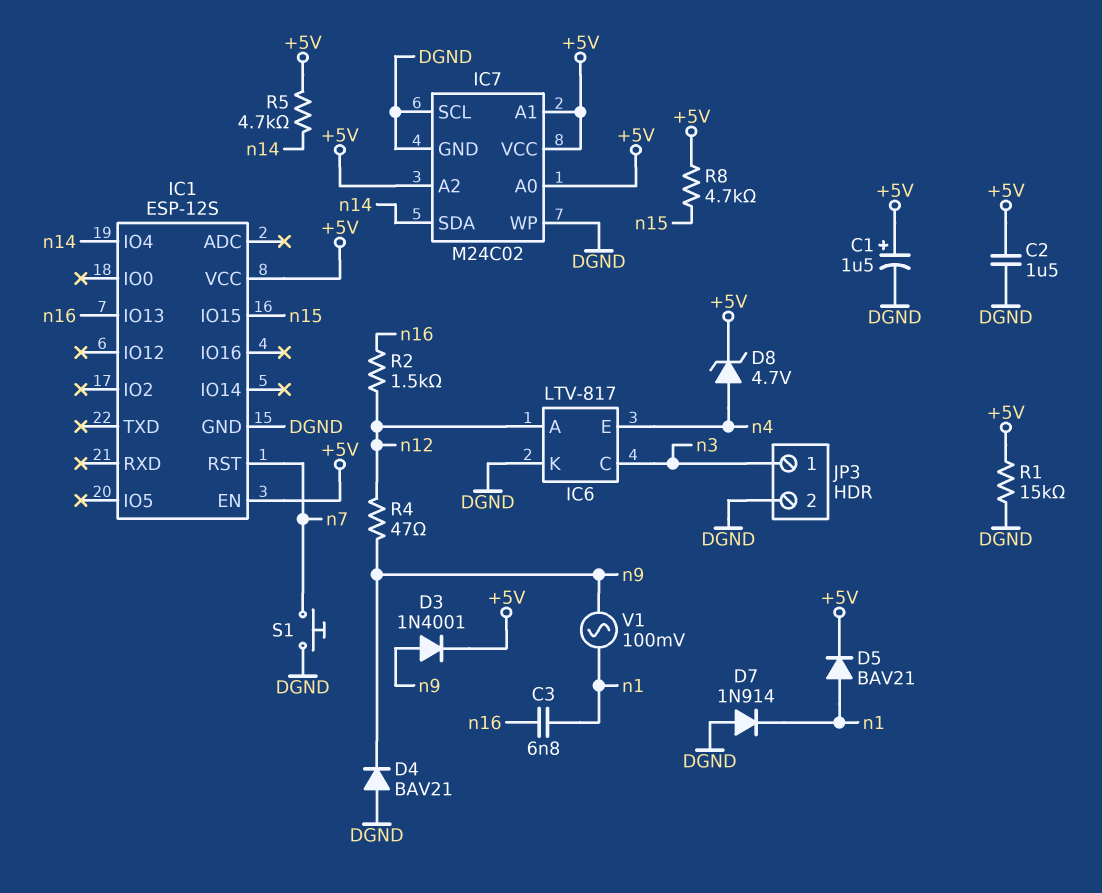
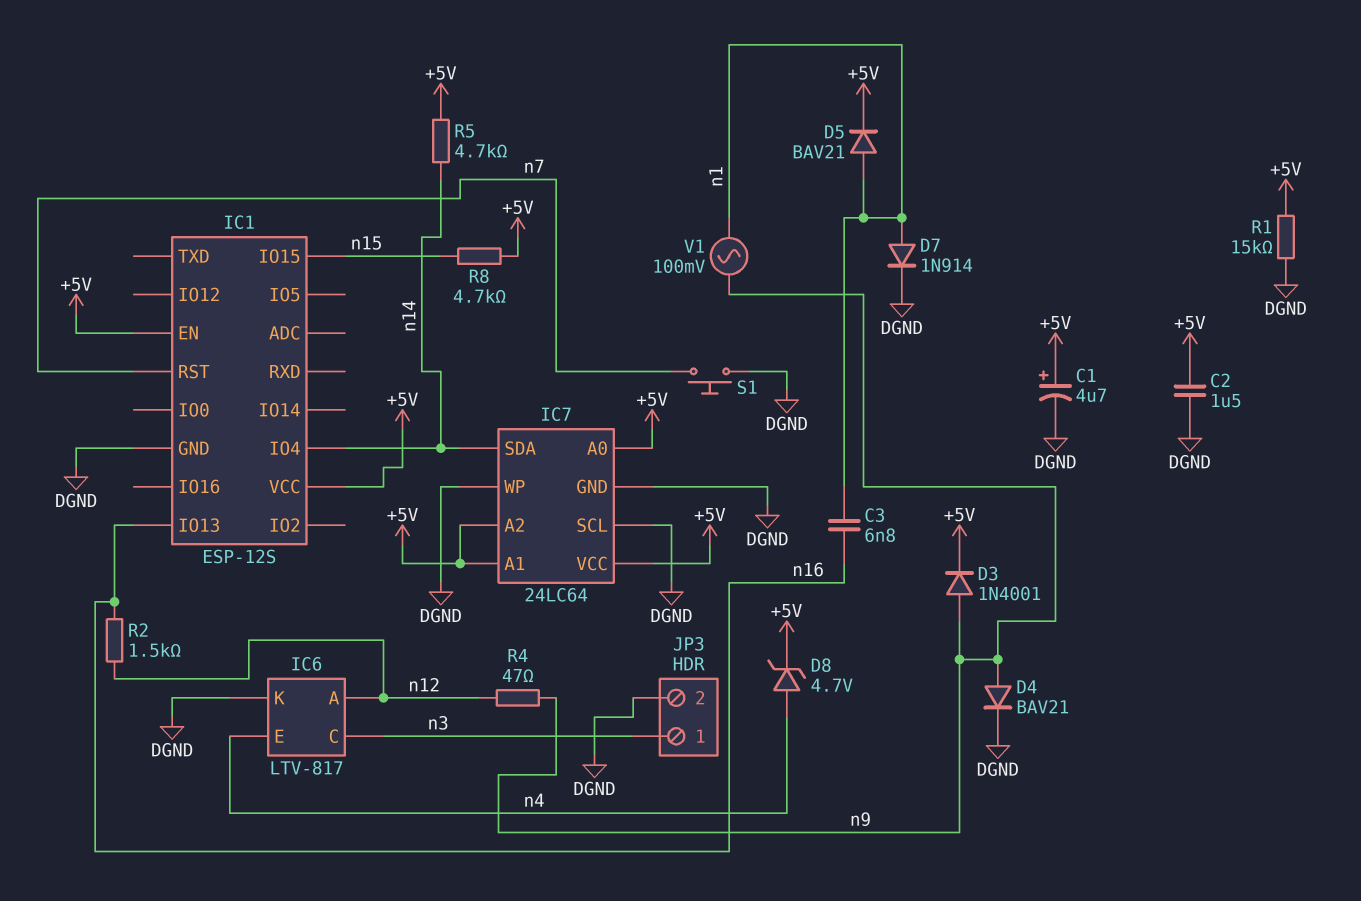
C1: 1.5uF (plus +5V, minus DGND) -> 4.7uF (plus +5V, minus DGND)
D4: diode BAV21 (A DGND, K n9) -> diode BAV21 (A n9, K DGND)
D7: diode 1N914 (A DGND, K n1) -> diode 1N914 (A n1, K DGND)
IC7: M24C02 -> 24LC64

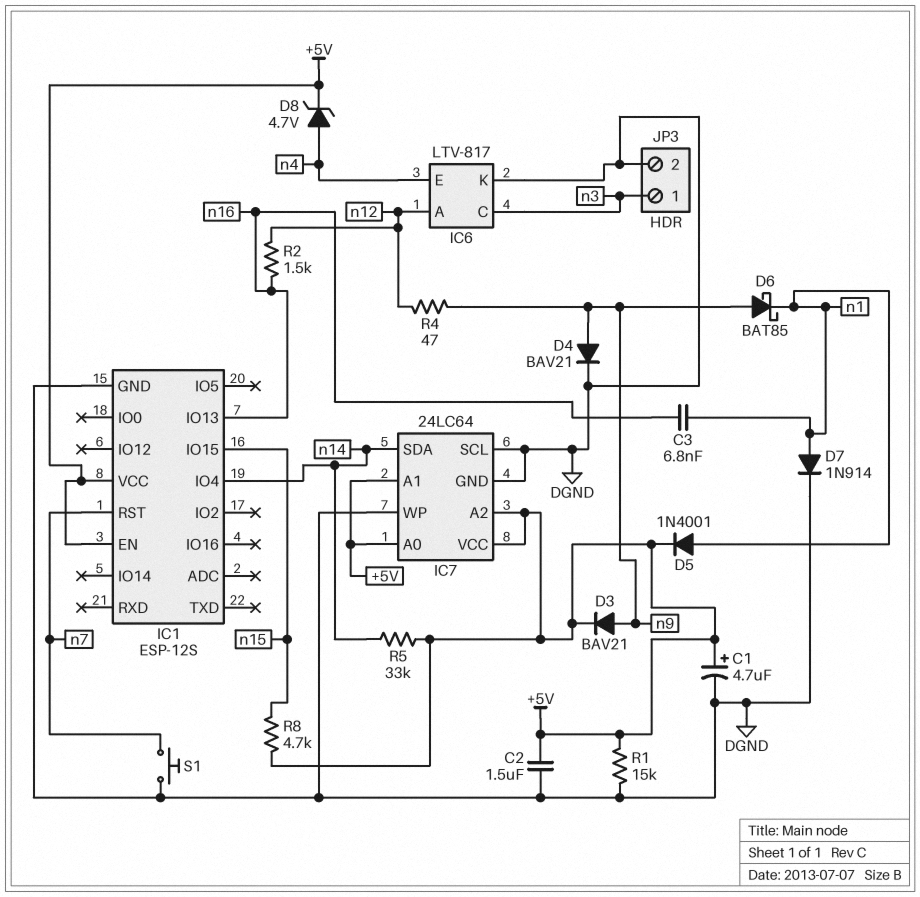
D3: diode 1N4001 (A n9, K +5V) -> diode BAV21 (A n9, K +5V)
D5: diode BAV21 (A n1, K +5V) -> diode 1N4001 (A n1, K +5V)
D6: none -> schottky BAT85 (A n9, K n1)
R5: 4.7k (+5V, n14) -> 33k (+5V, n14)
V1: AC 100mV (n1, n9) -> none

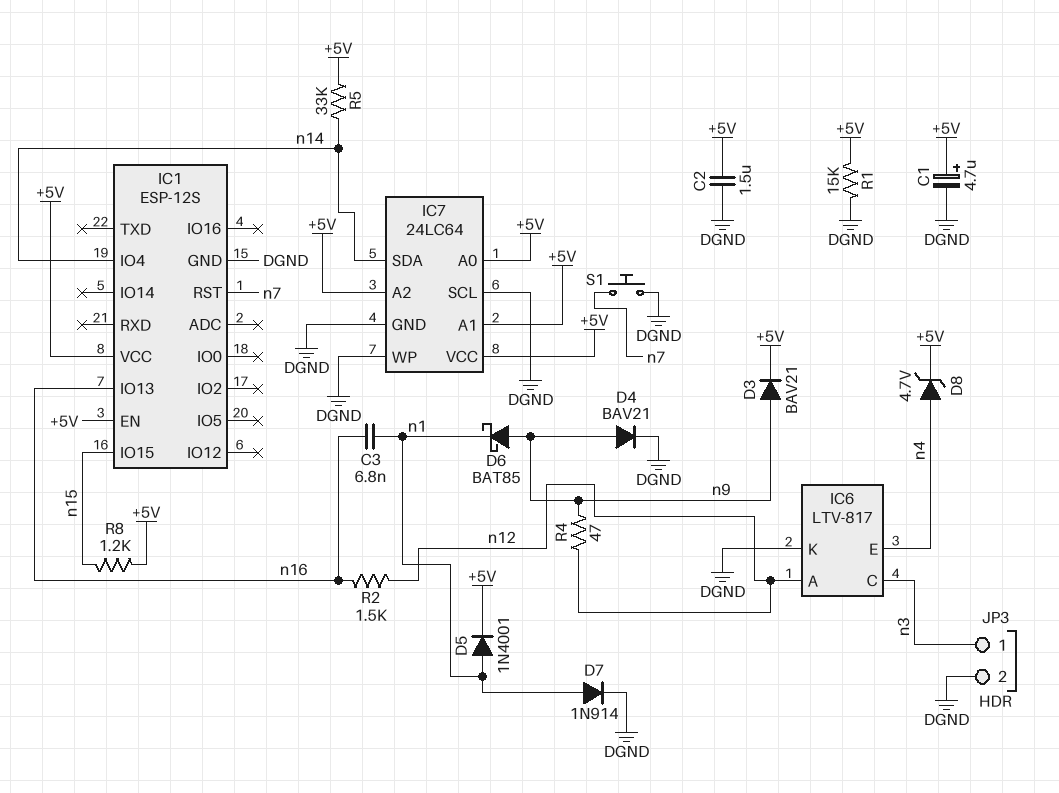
R8: 4.7k (+5V, n15) -> 1.2k (+5V, n15)

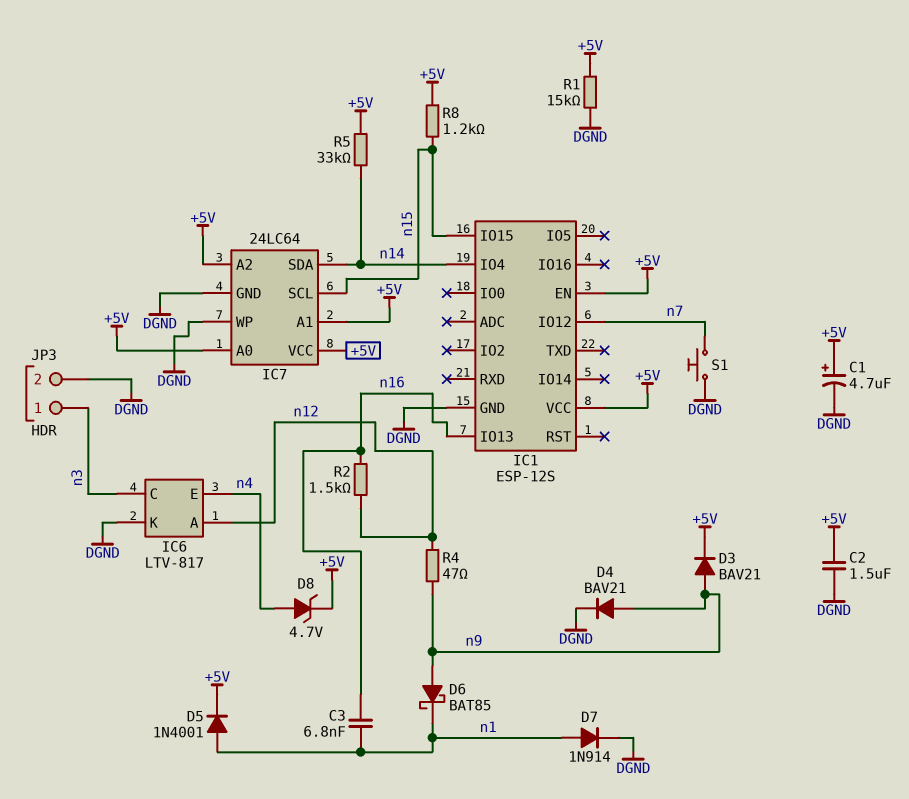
IC1 pin IO12: none -> n7
IC1 pin RST: n7 -> none
IC7 pin SCL: DGND -> n15

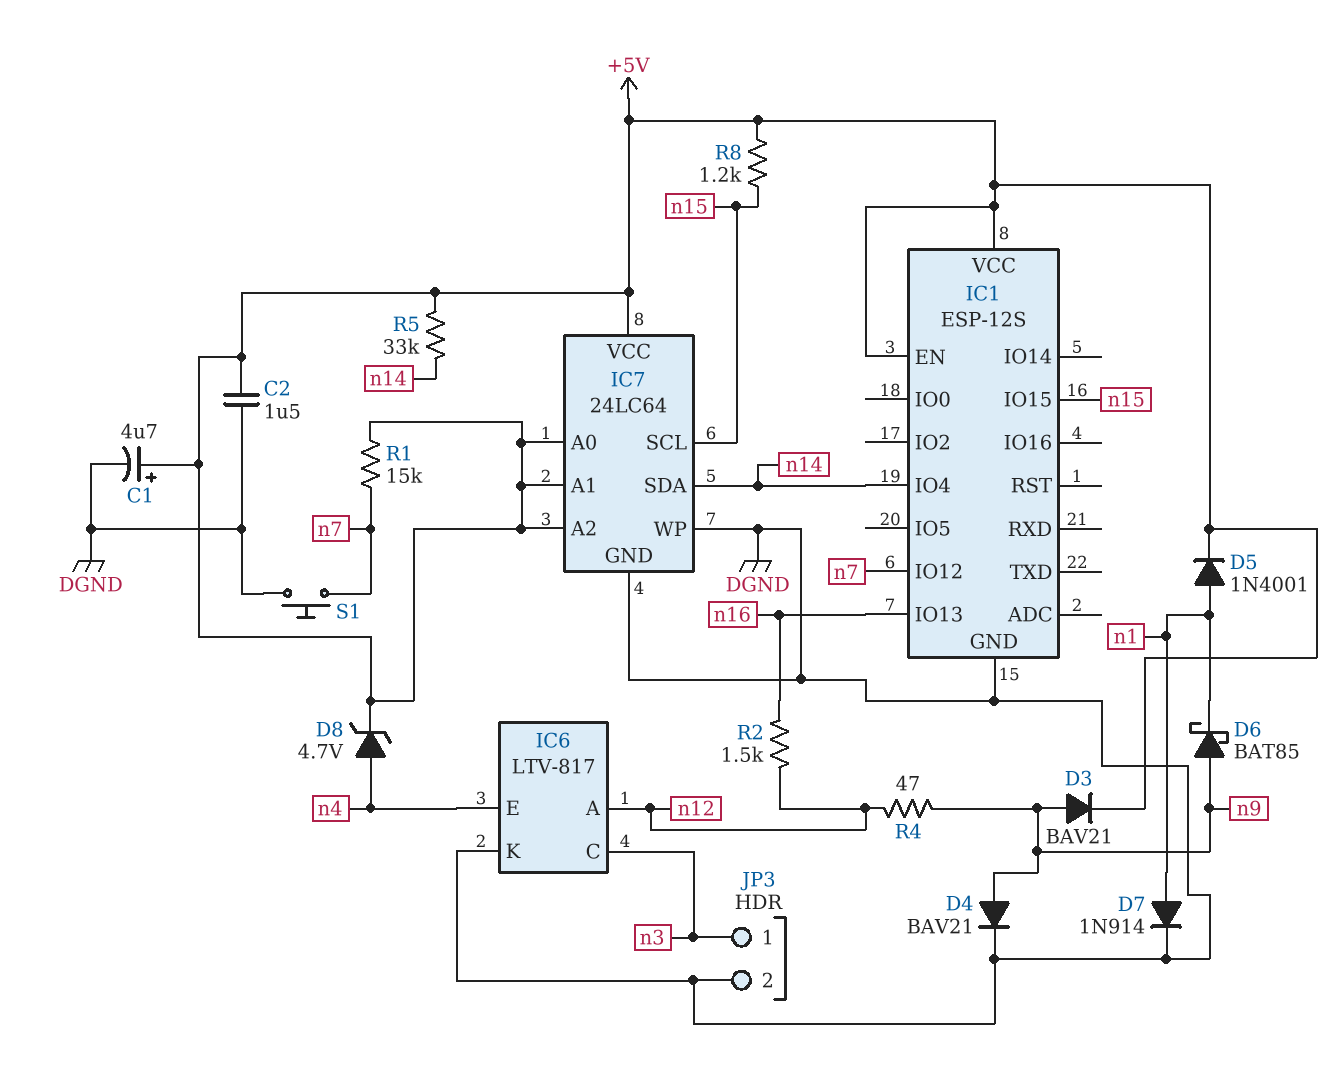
C3: 6.8nF (n1, n16) -> none
R1: 15k (+5V, DGND) -> 15k (+5V, n7)

